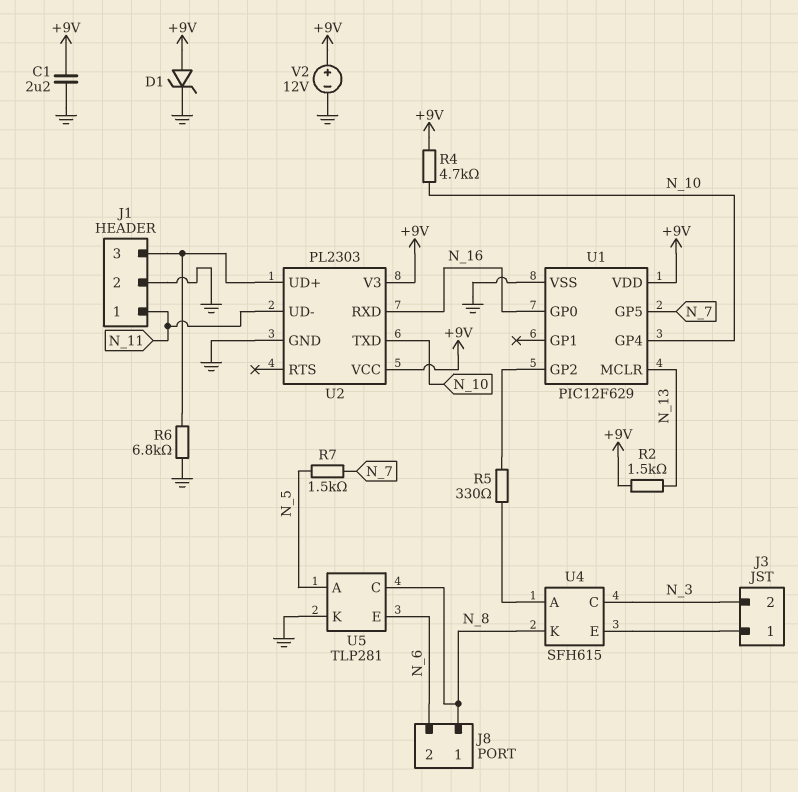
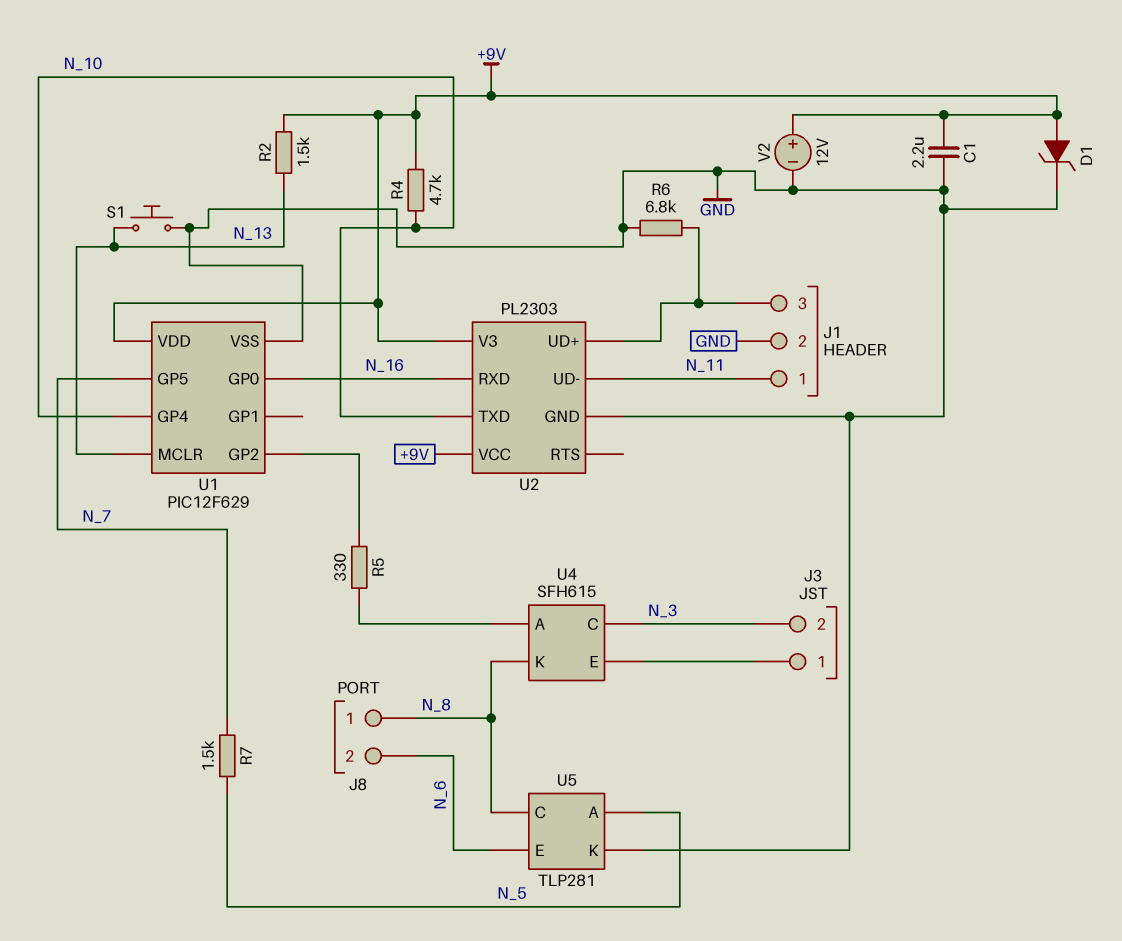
S1: none -> button (GND, N_13)

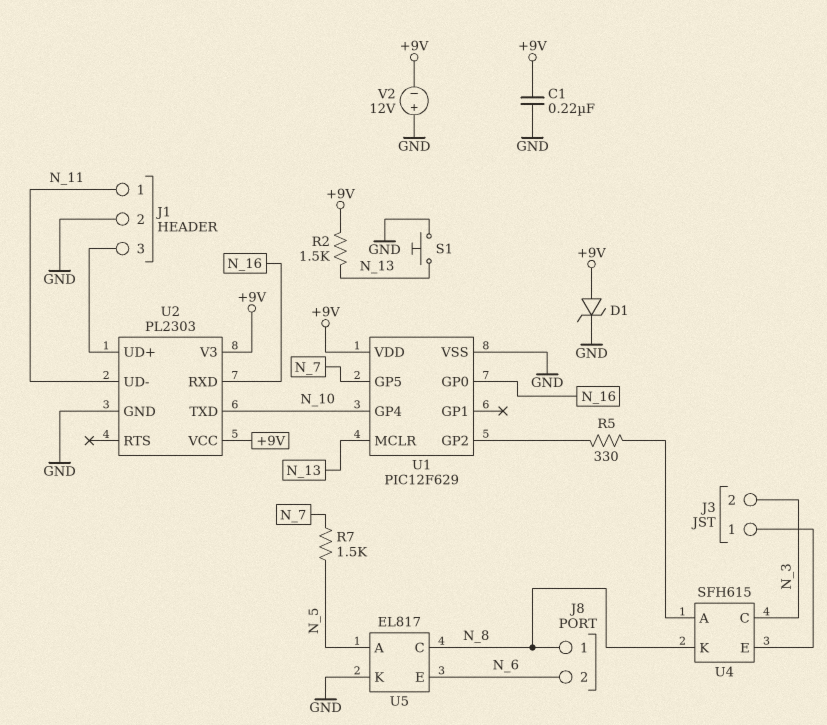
C1: 2.2uF (+9V, GND) -> 220nF (+9V, GND)
R4: 4.7k (+9V, N_10) -> none
R6: 6.8k (GND, J1/3) -> none
U5: TLP281 -> EL817
V2: 12V (plus +9V, minus GND) -> 12V (plus GND, minus +9V)

